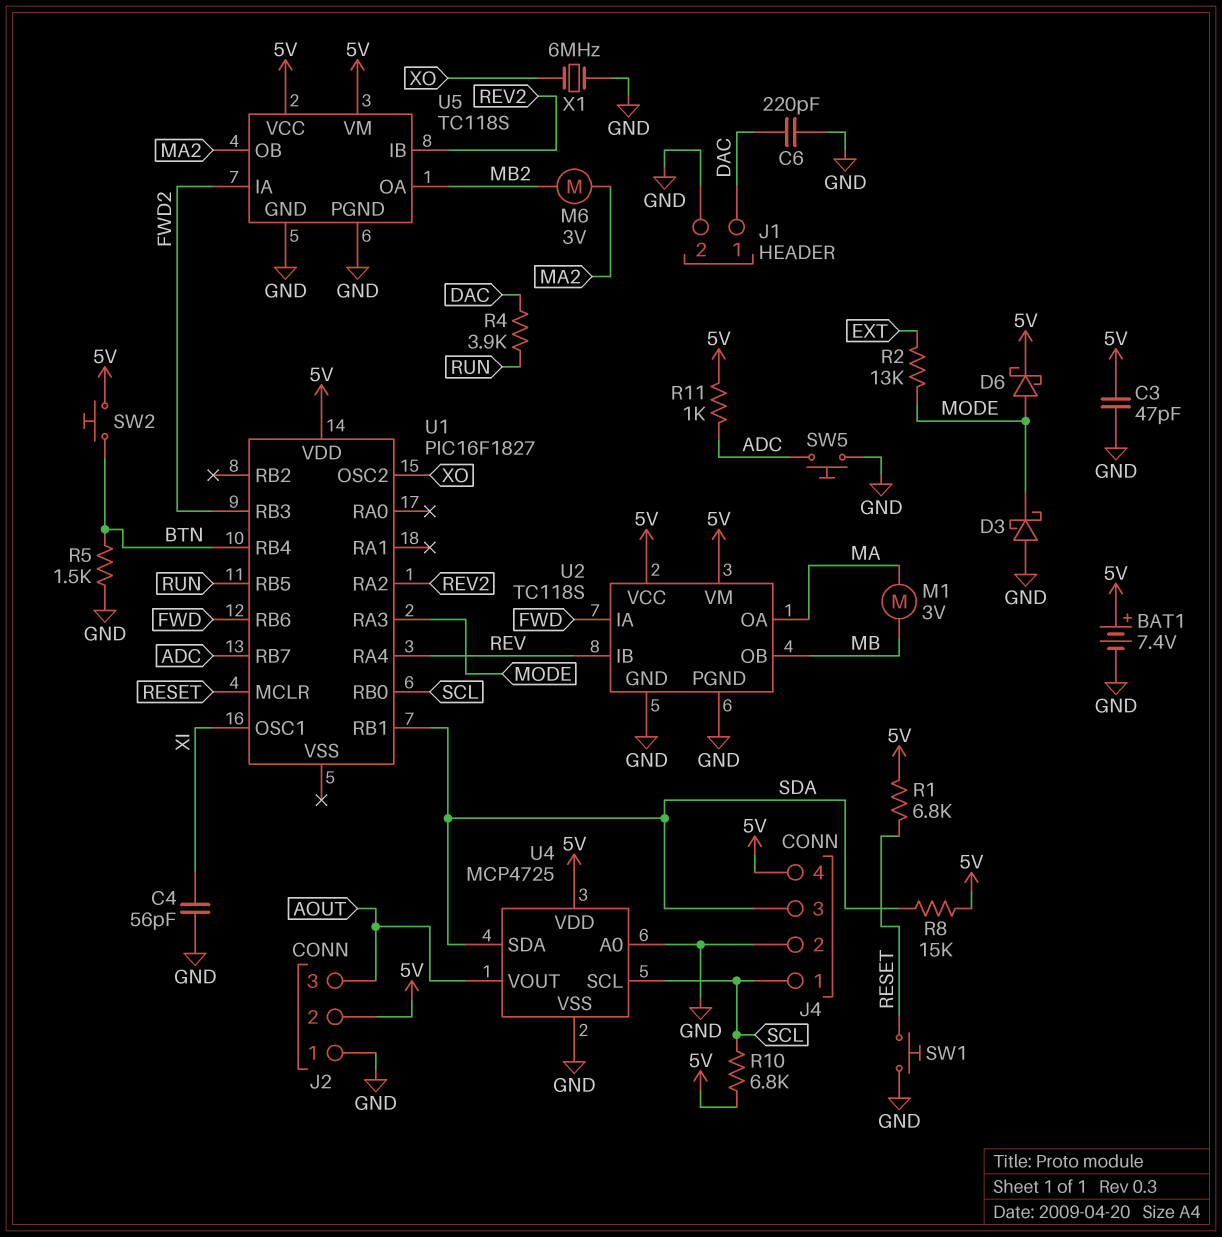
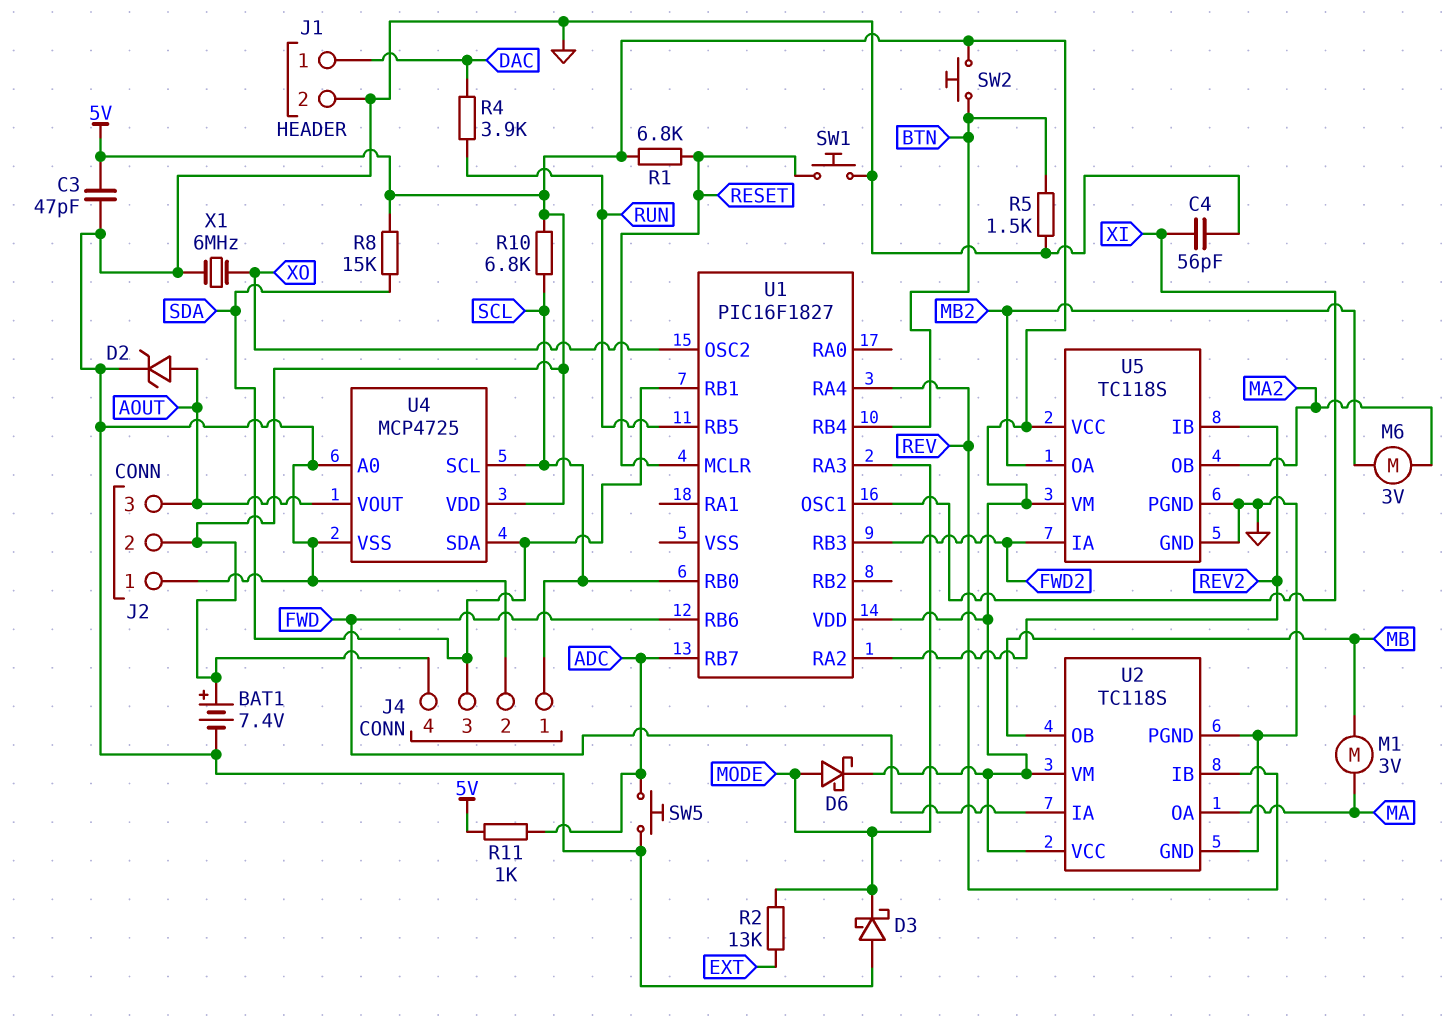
C6: 220pF (DAC, GND) -> none
D2: none -> zener (A AOUT, K GND)

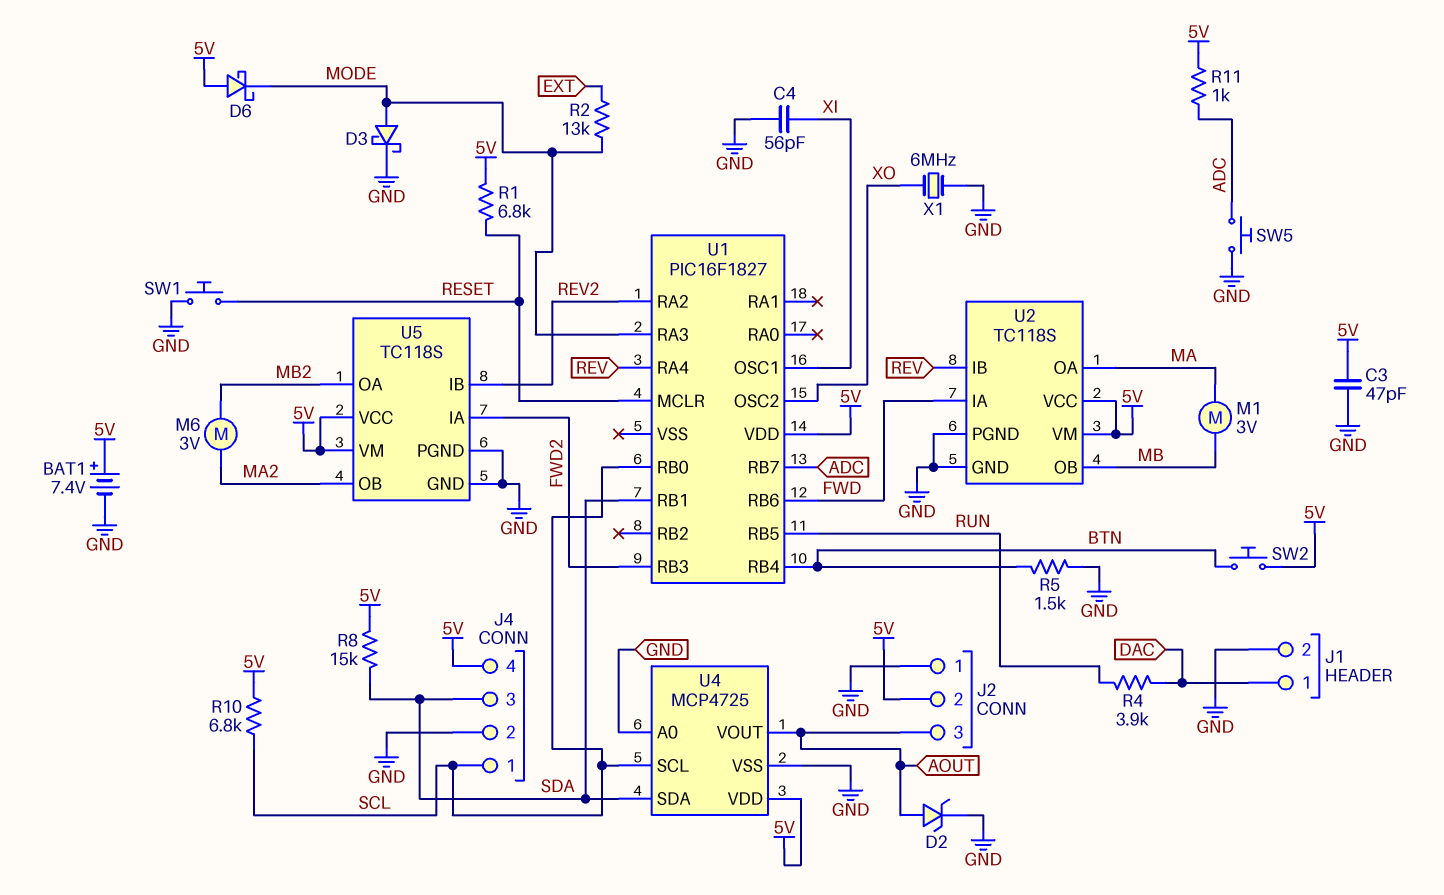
D3: schottky (A GND, K MODE) -> schottky (A MODE, K GND)
D6: schottky (A MODE, K 5V) -> schottky (A 5V, K MODE)

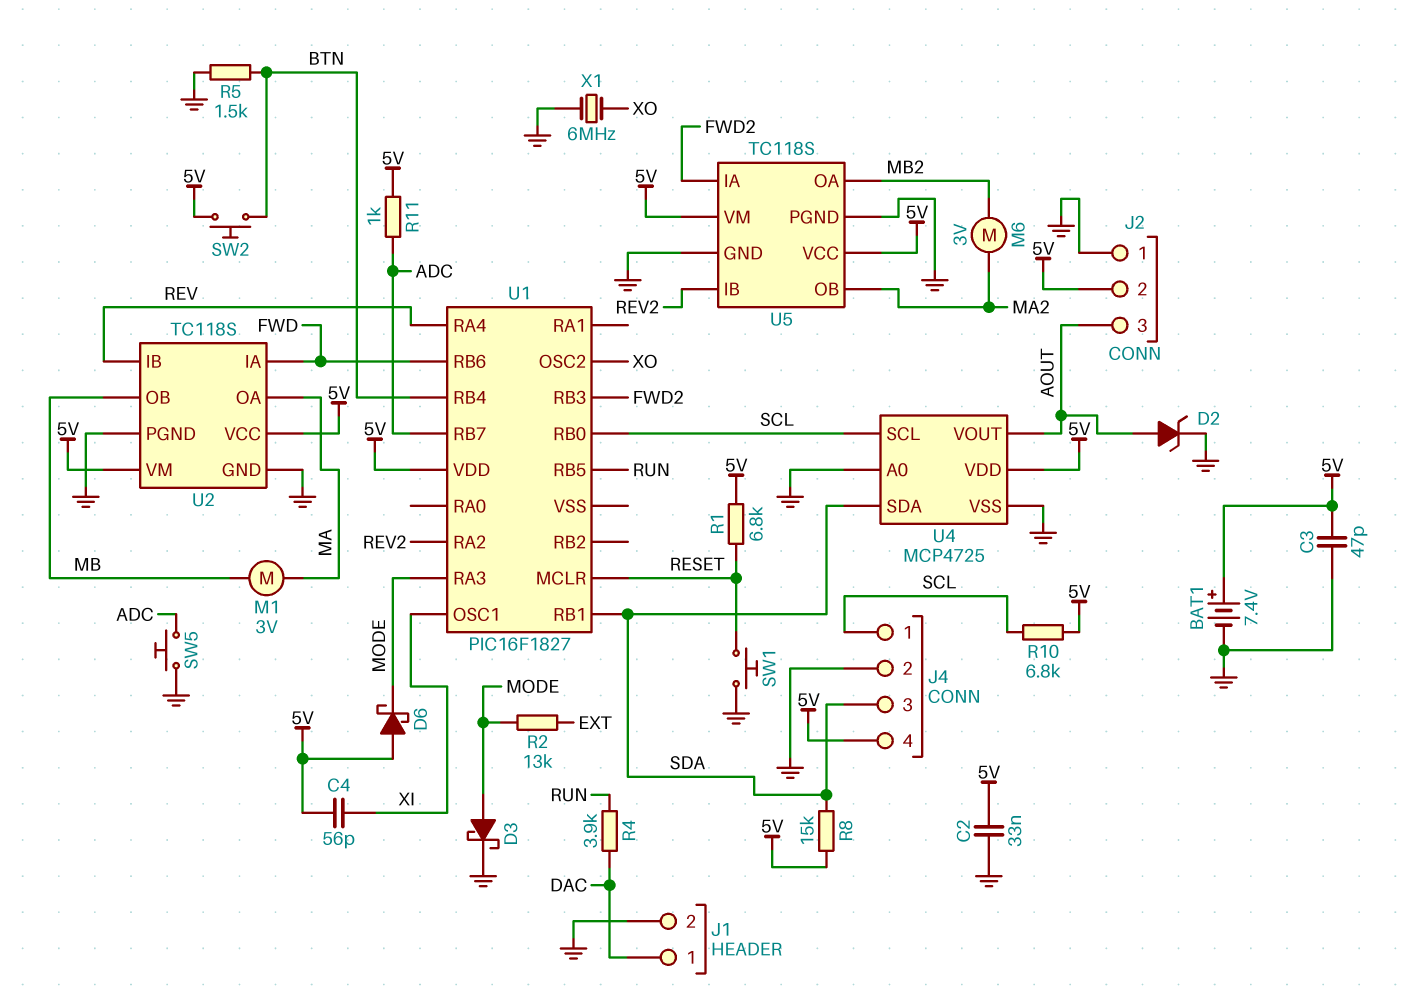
C2: none -> 33nF (5V, GND)
C4: 56pF (GND, XI) -> 56pF (5V, XI)

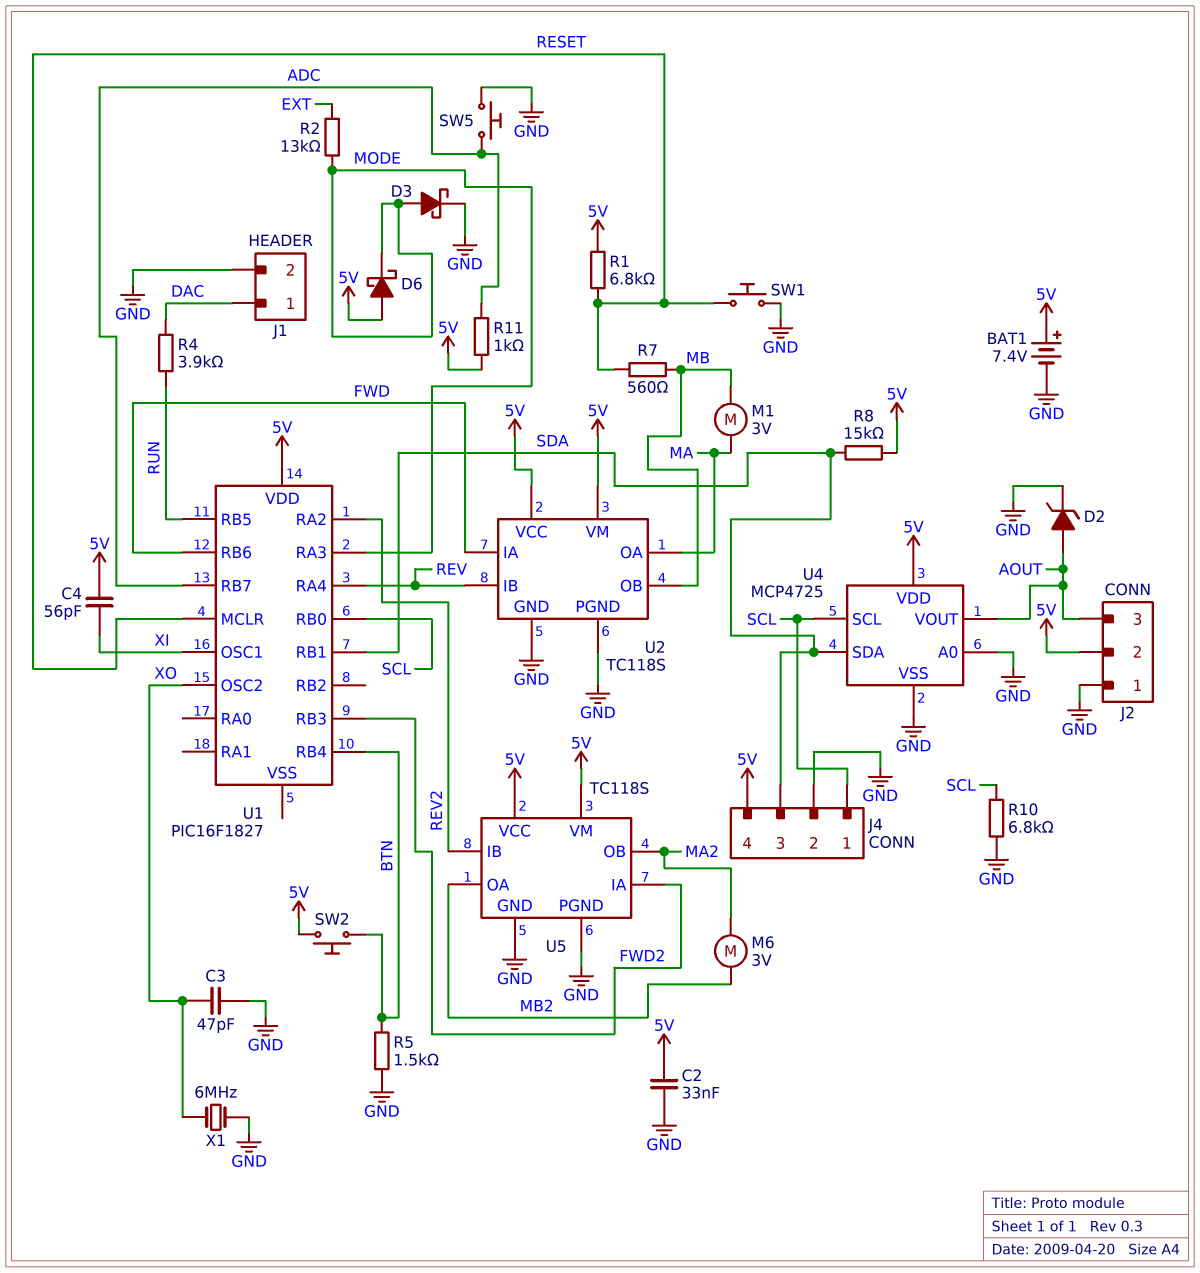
C3: 47pF (5V, GND) -> 47pF (GND, XO)
R7: none -> 560 (MB, RESET)
R10: 6.8k (5V, SCL) -> 6.8k (GND, SCL)

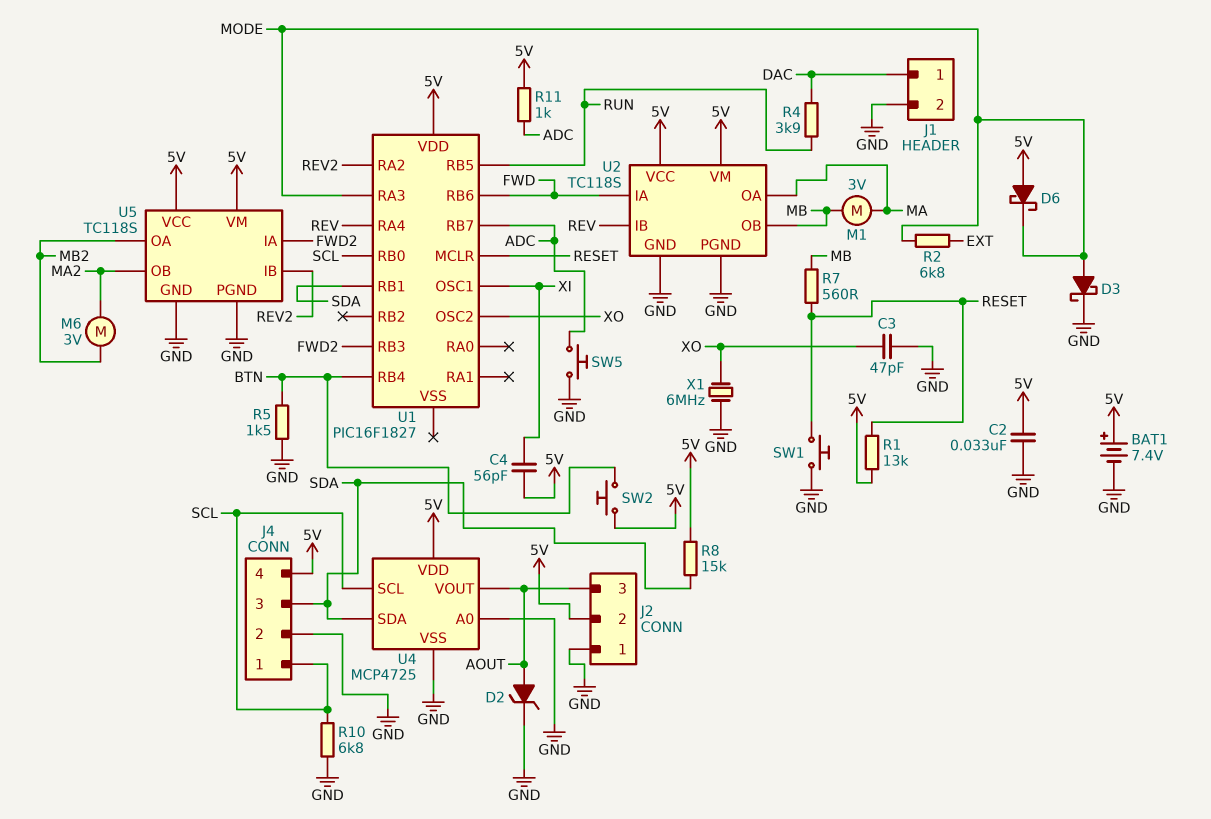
R1: 6.8k (5V, RESET) -> 13k (5V, RESET)
R2: 13k (EXT, MODE) -> 6.8k (EXT, MODE)

